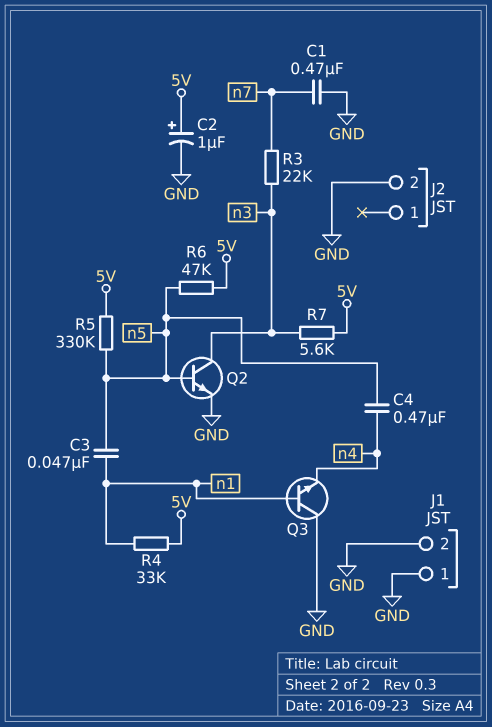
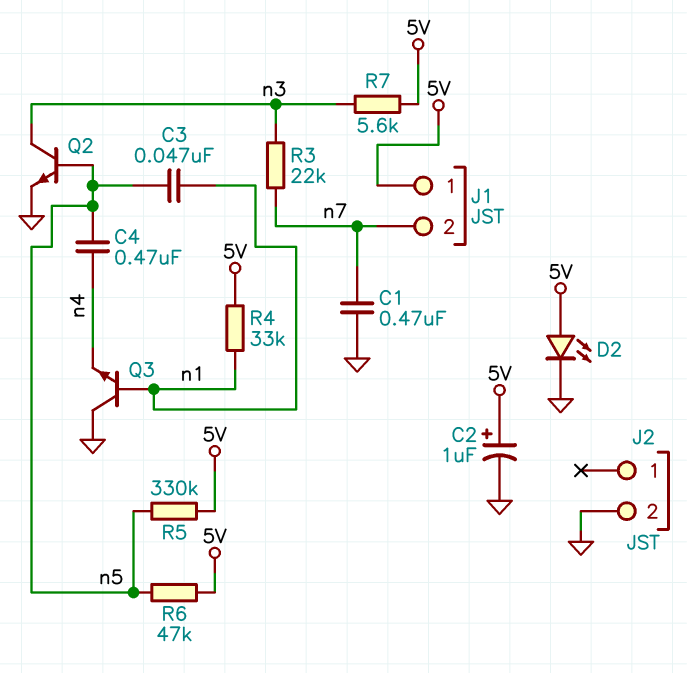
D2: none -> LED (A 5V, K GND)
J1 pin 1: GND -> 5V
J1 pin 2: GND -> n7

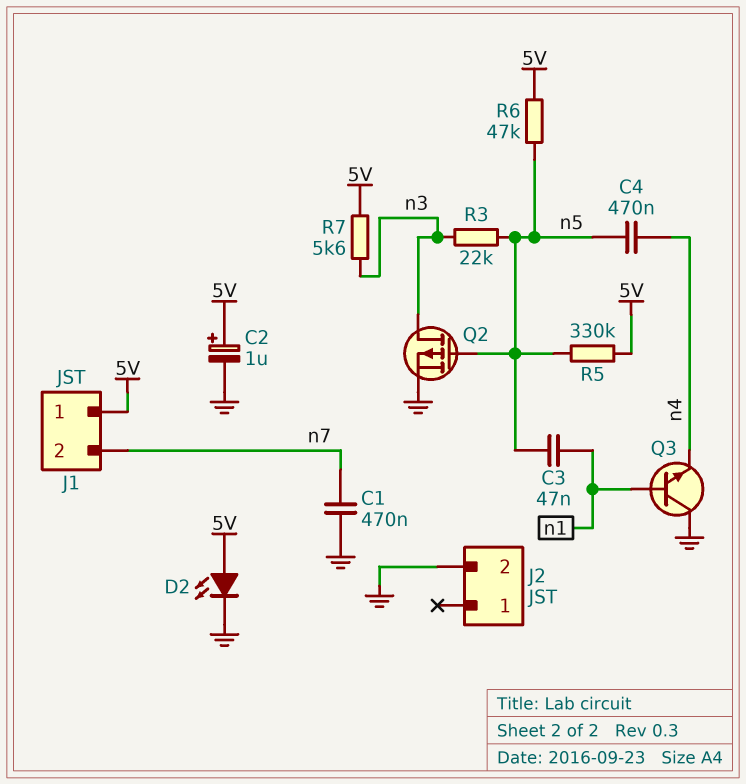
Q2: NPN (B n5, C n3, E GND) -> PMOS (G n5, D n3, S GND)
R3: 22k (n3, n7) -> 22k (n3, n5)
R4: 33k (5V, n1) -> none

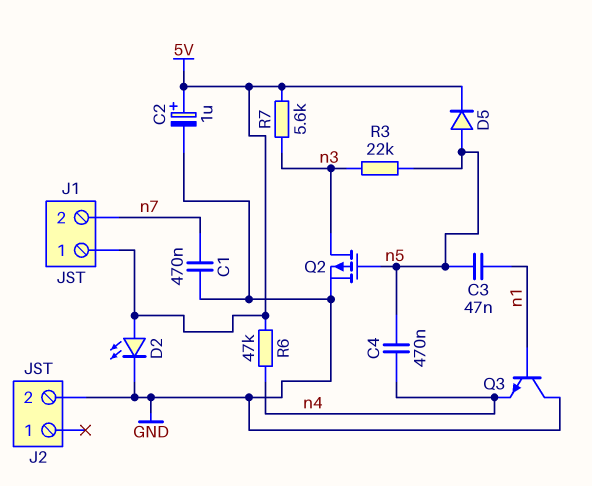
D5: none -> diode (A n5, K 5V)
R5: 330k (5V, n5) -> none
R6: 47k (5V, n5) -> 47k (5V, n4)

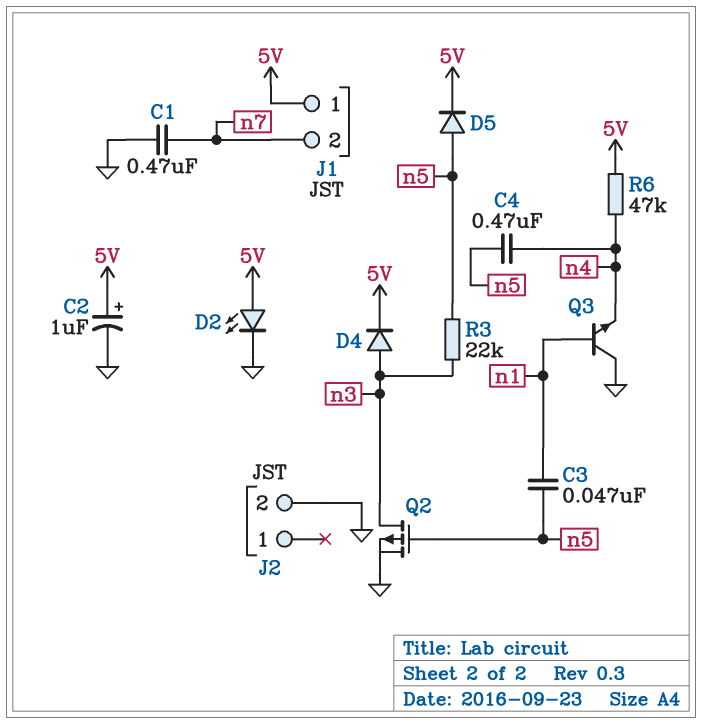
D4: none -> diode (A n3, K 5V)
R7: 5.6k (5V, n3) -> none

